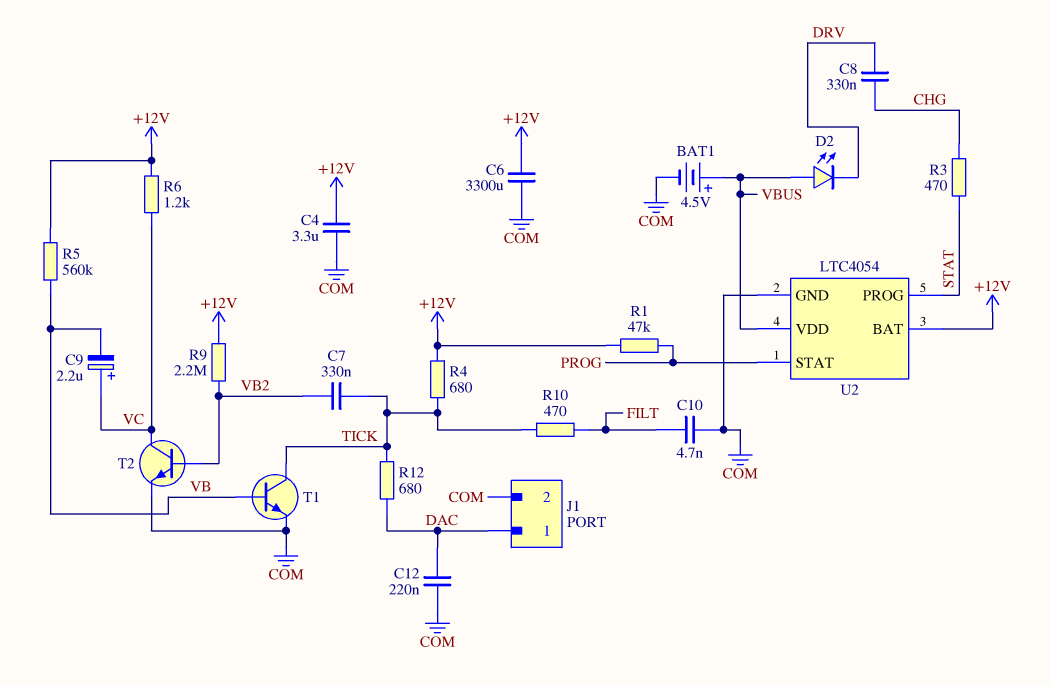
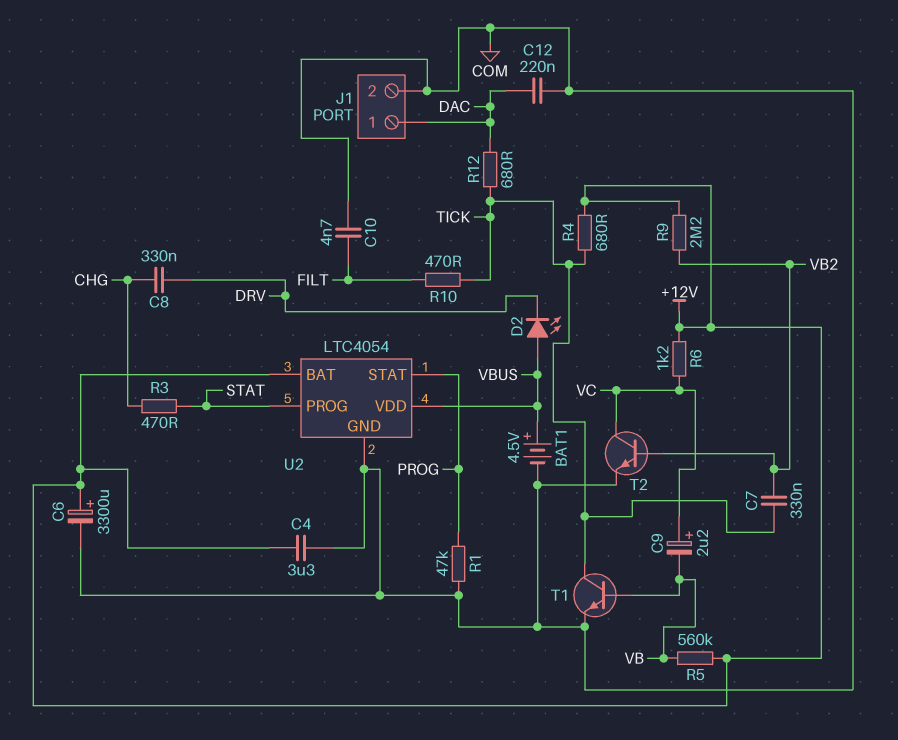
C6: 3300uF (+12V, COM) -> 3300uF (plus +12V, minus COM)
R1: 47k (+12V, PROG) -> 47k (COM, PROG)

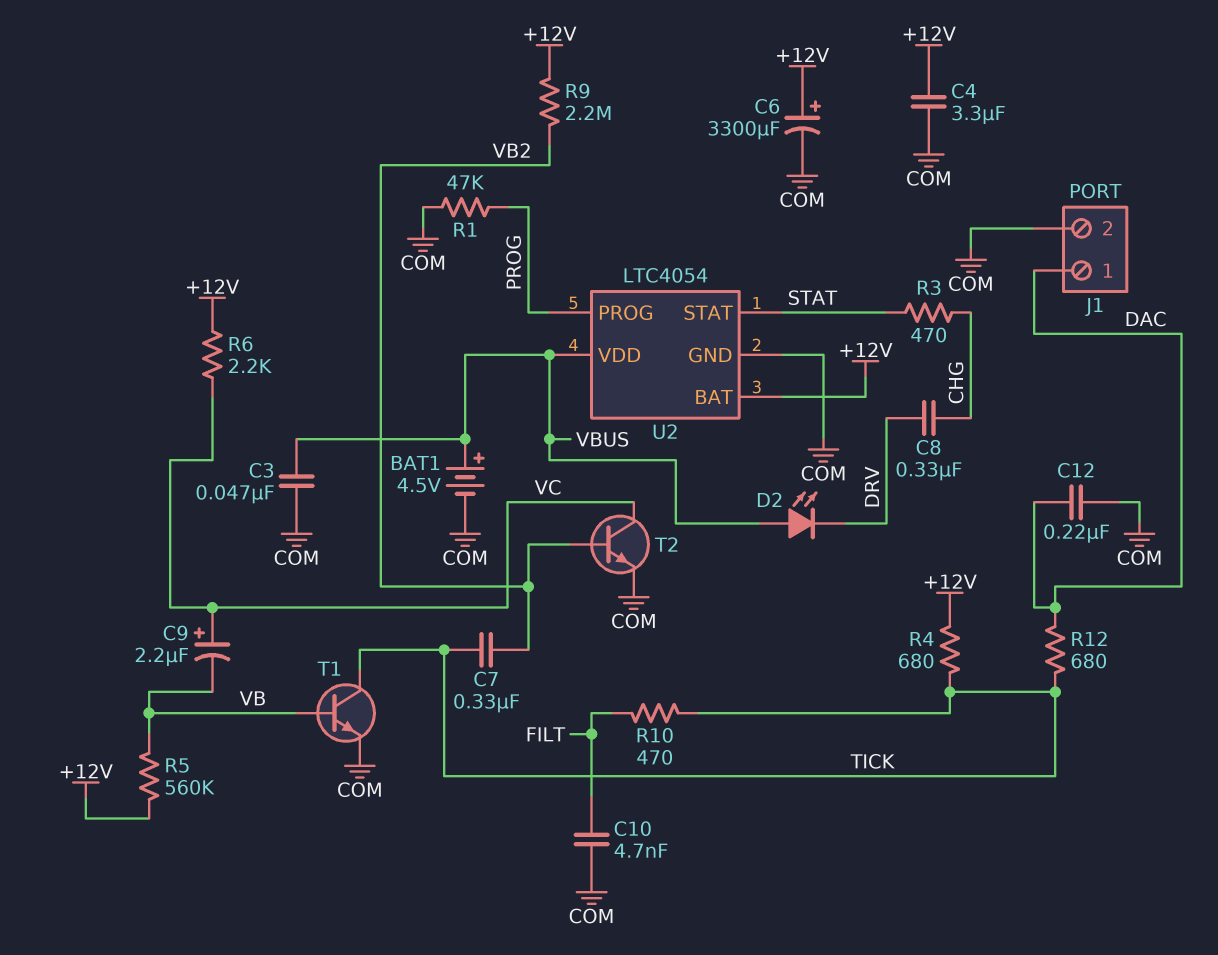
C3: none -> 47nF (COM, VBUS)
R6: 1.2k (+12V, VC) -> 2.2k (+12V, VC)
U2 pin PROG: STAT -> PROG
U2 pin STAT: PROG -> STAT

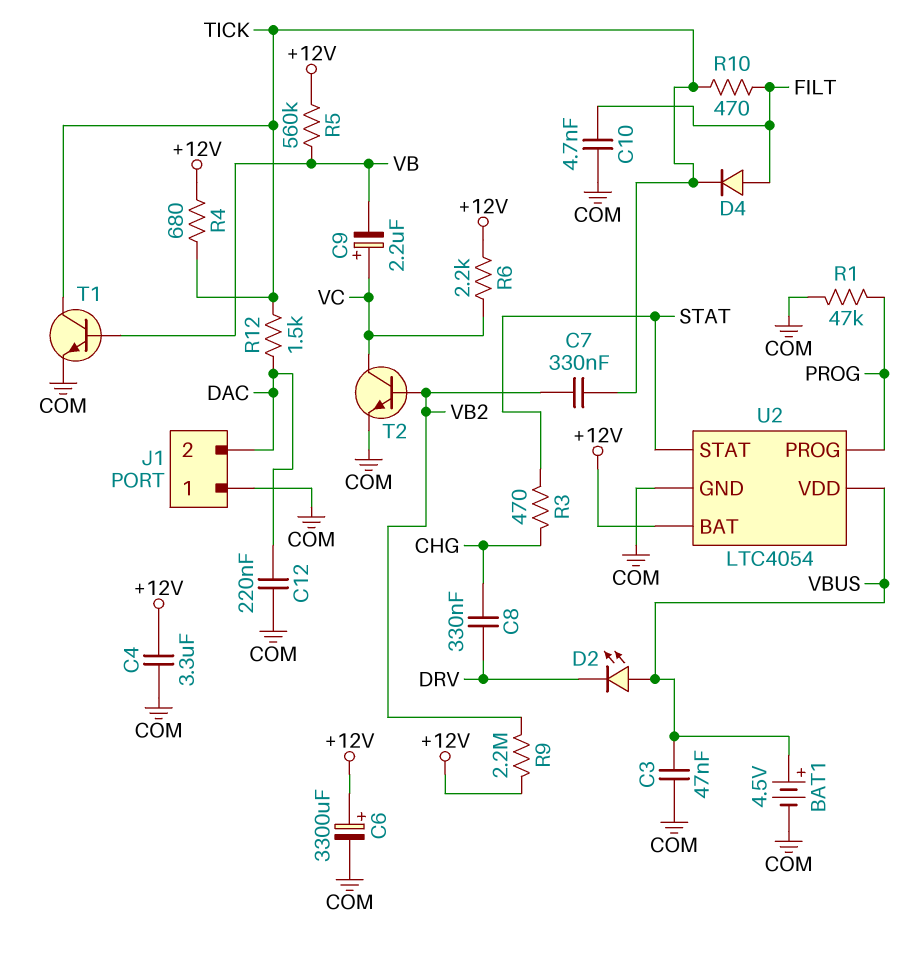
D4: none -> diode (A FILT, K TICK)
J1 pin 1: DAC -> COM
J1 pin 2: COM -> DAC
R12: 680 (DAC, TICK) -> 1.5k (DAC, TICK)

